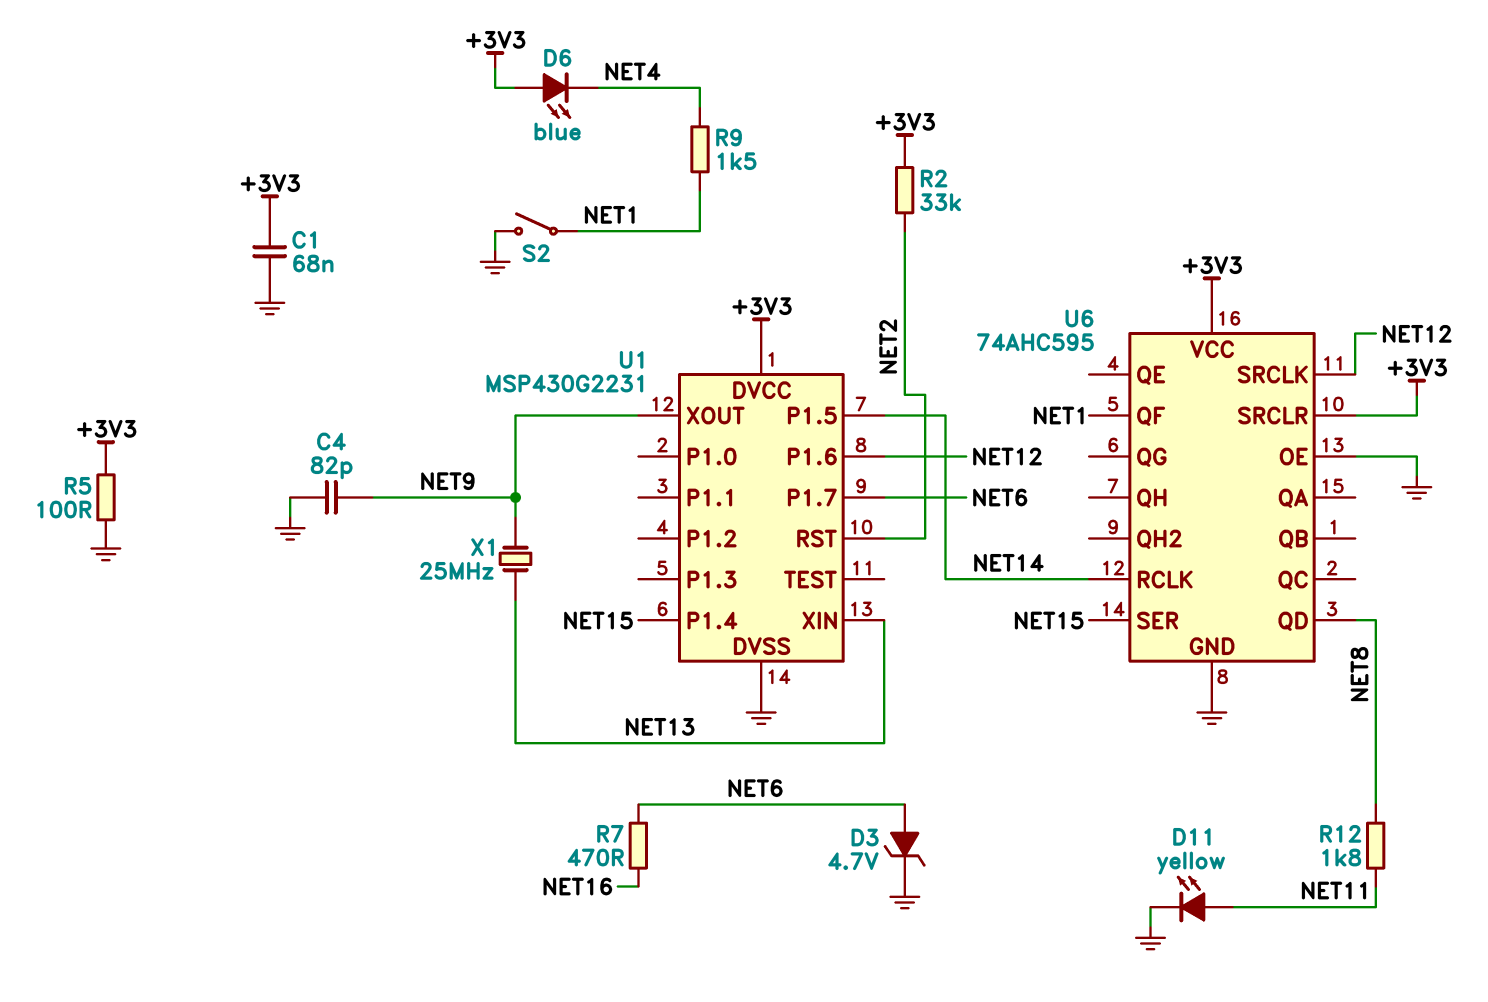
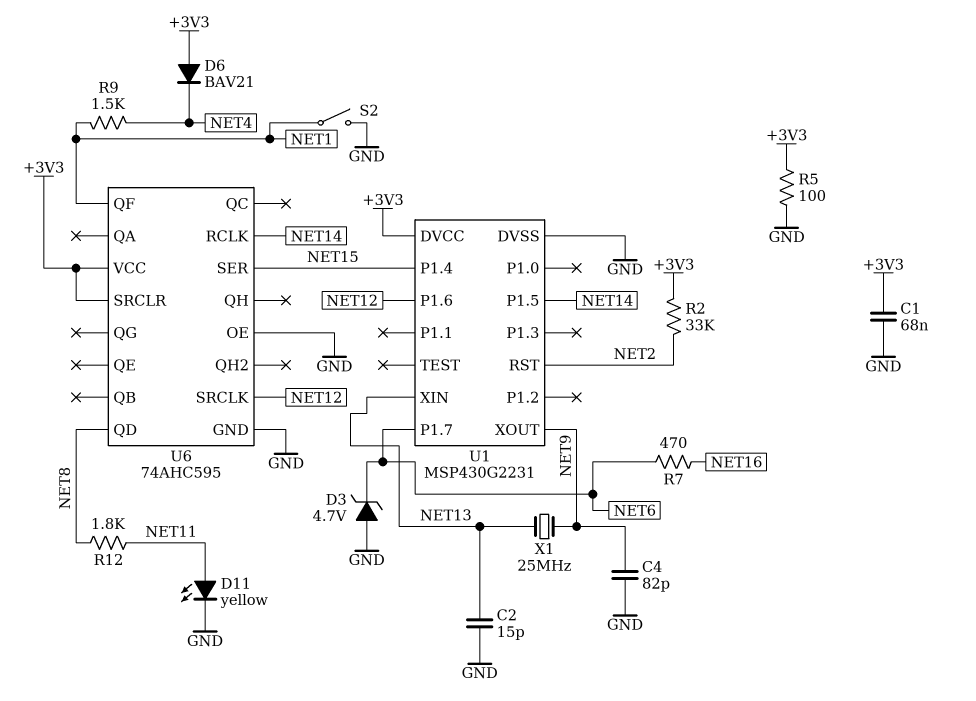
C2: none -> 15pF (GND, NET13)
D3: zener 4.7V (A NET6, K GND) -> zener 4.7V (A GND, K NET6)
D6: LED blue (A +3V3, K NET4) -> diode BAV21 (A +3V3, K NET4)

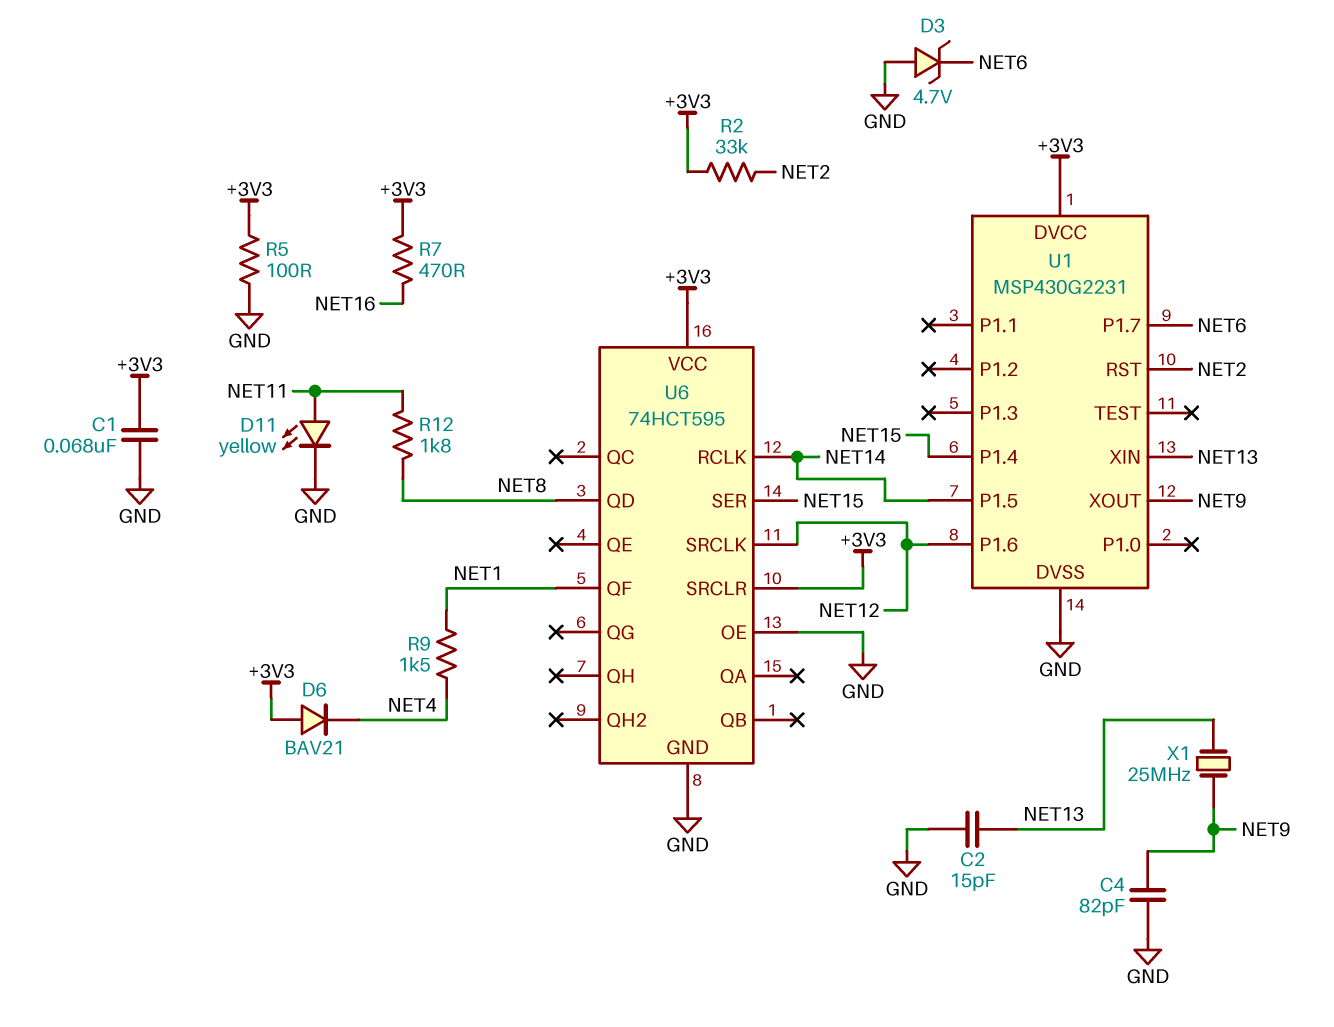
R7: 470 (NET6, NET16) -> 470 (+3V3, NET16)
S2: switch (GND, NET1) -> none
U6: 74AHC595 -> 74HCT595

